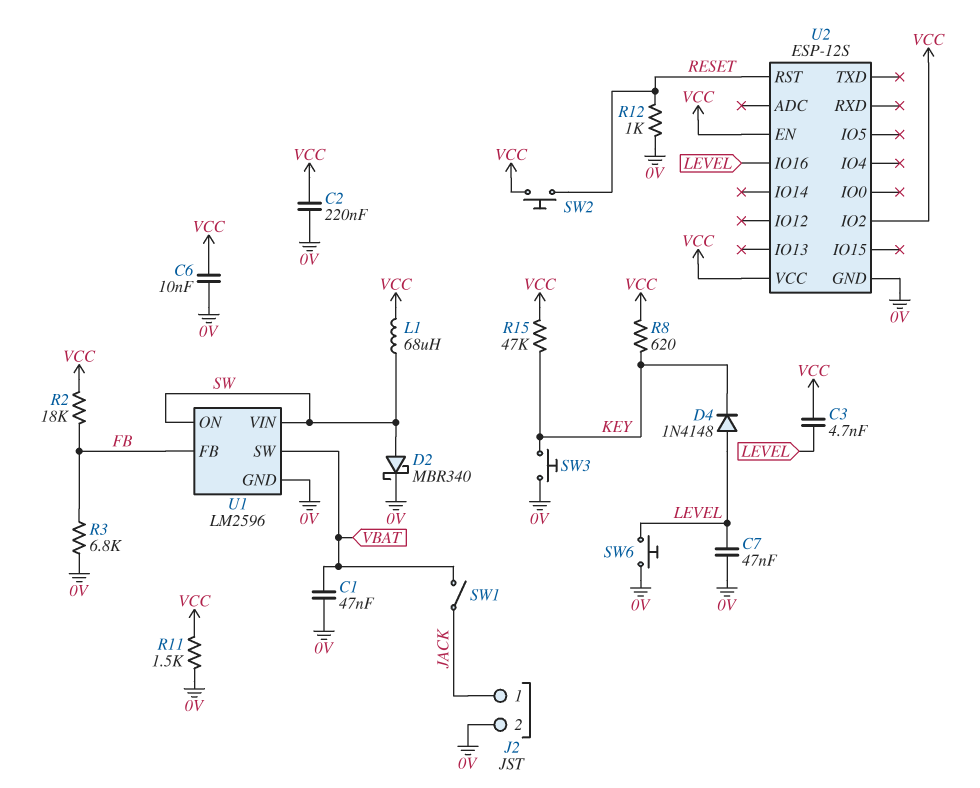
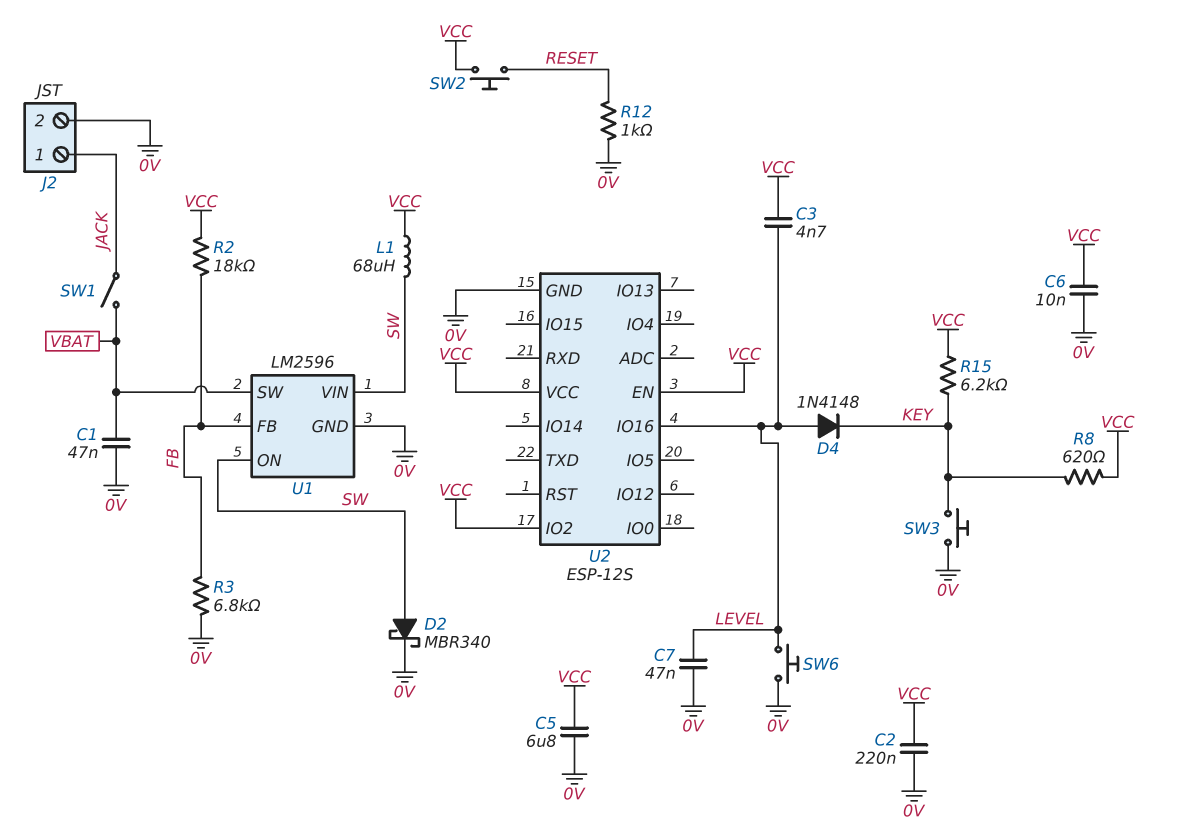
C5: none -> 6.8uF (0V, VCC)
R11: 1.5k (0V, VCC) -> none
R15: 47k (KEY, VCC) -> 6.2k (KEY, VCC)
U2 pin RST: RESET -> none

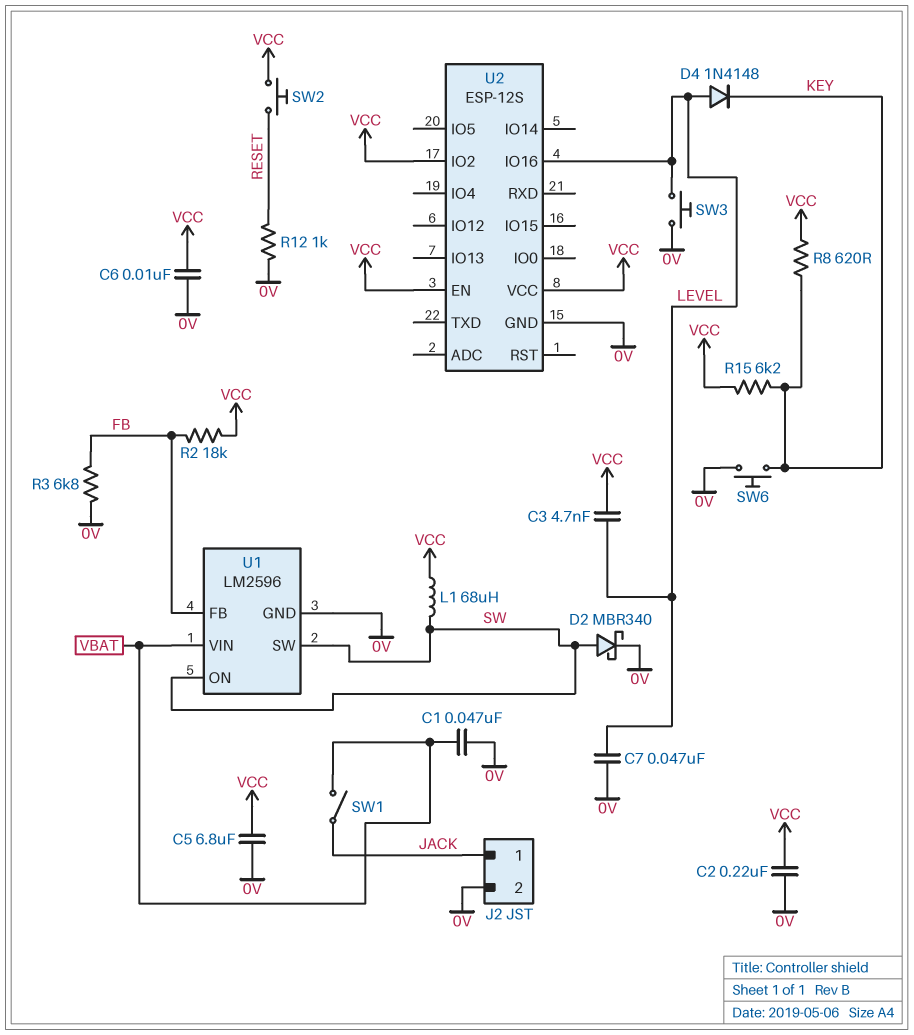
SW3: button (0V, KEY) -> button (0V, LEVEL)
SW6: button (0V, LEVEL) -> button (0V, KEY)
U1 pin SW: VBAT -> SW
U1 pin VIN: SW -> VBAT

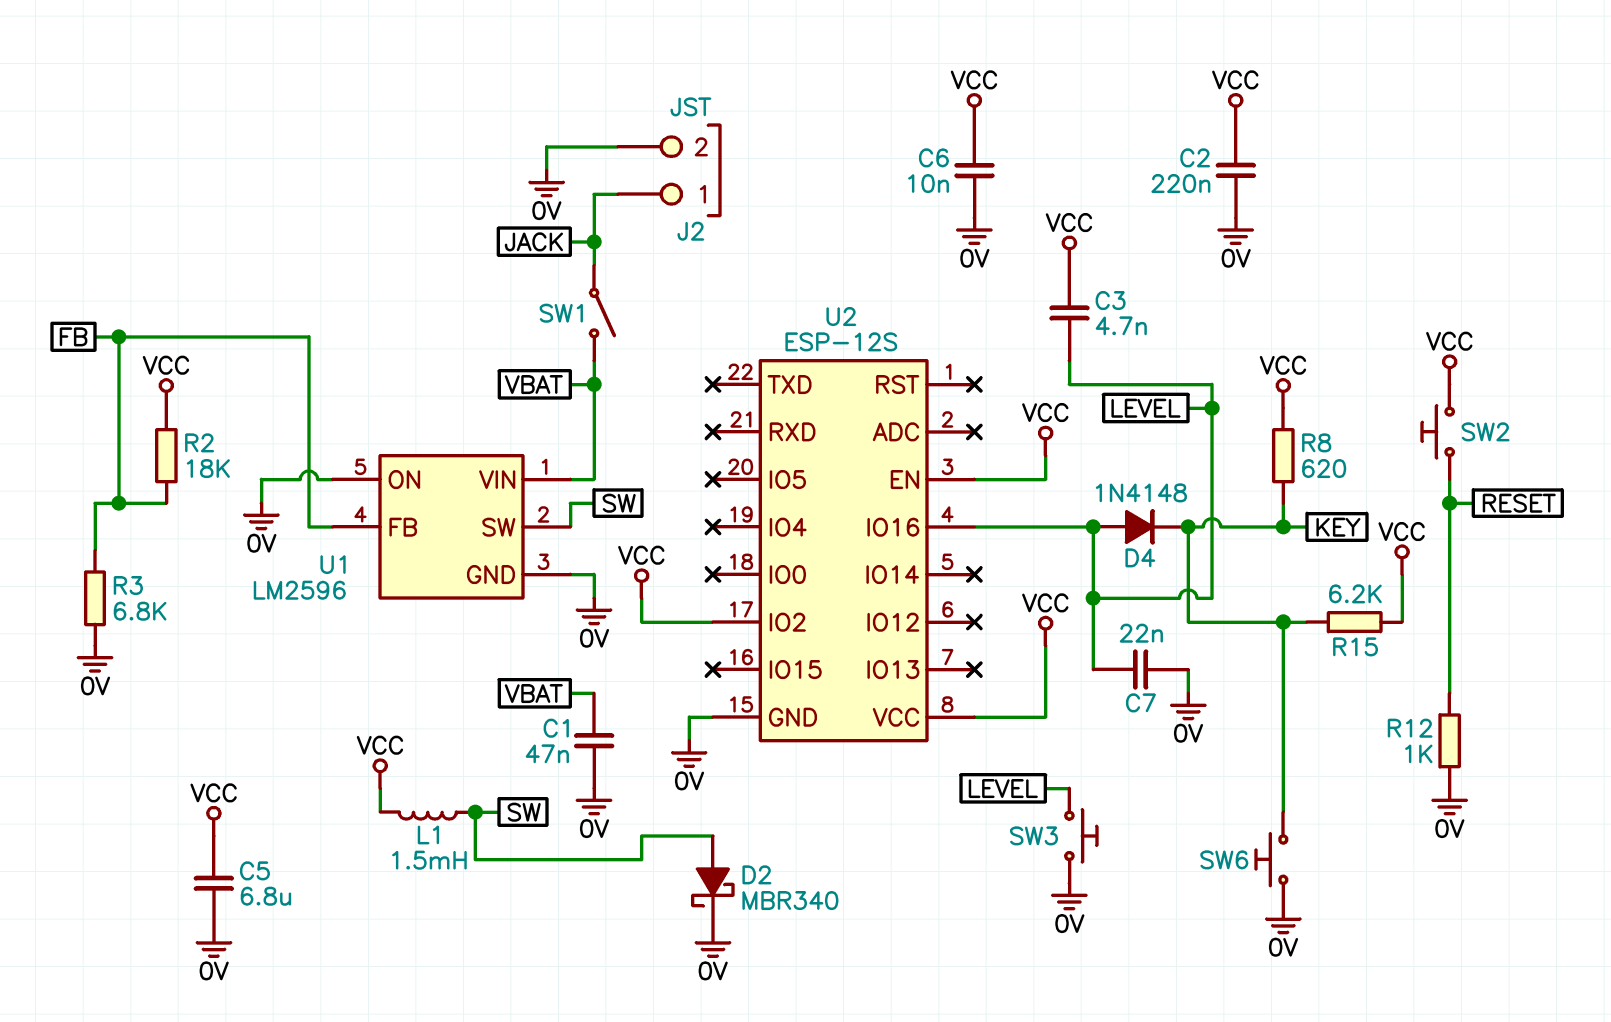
C7: 47nF (0V, LEVEL) -> 22nF (0V, LEVEL)
L1: 68uH (SW, VCC) -> 1.5mH (SW, VCC)
U1 pin ON: SW -> 0V

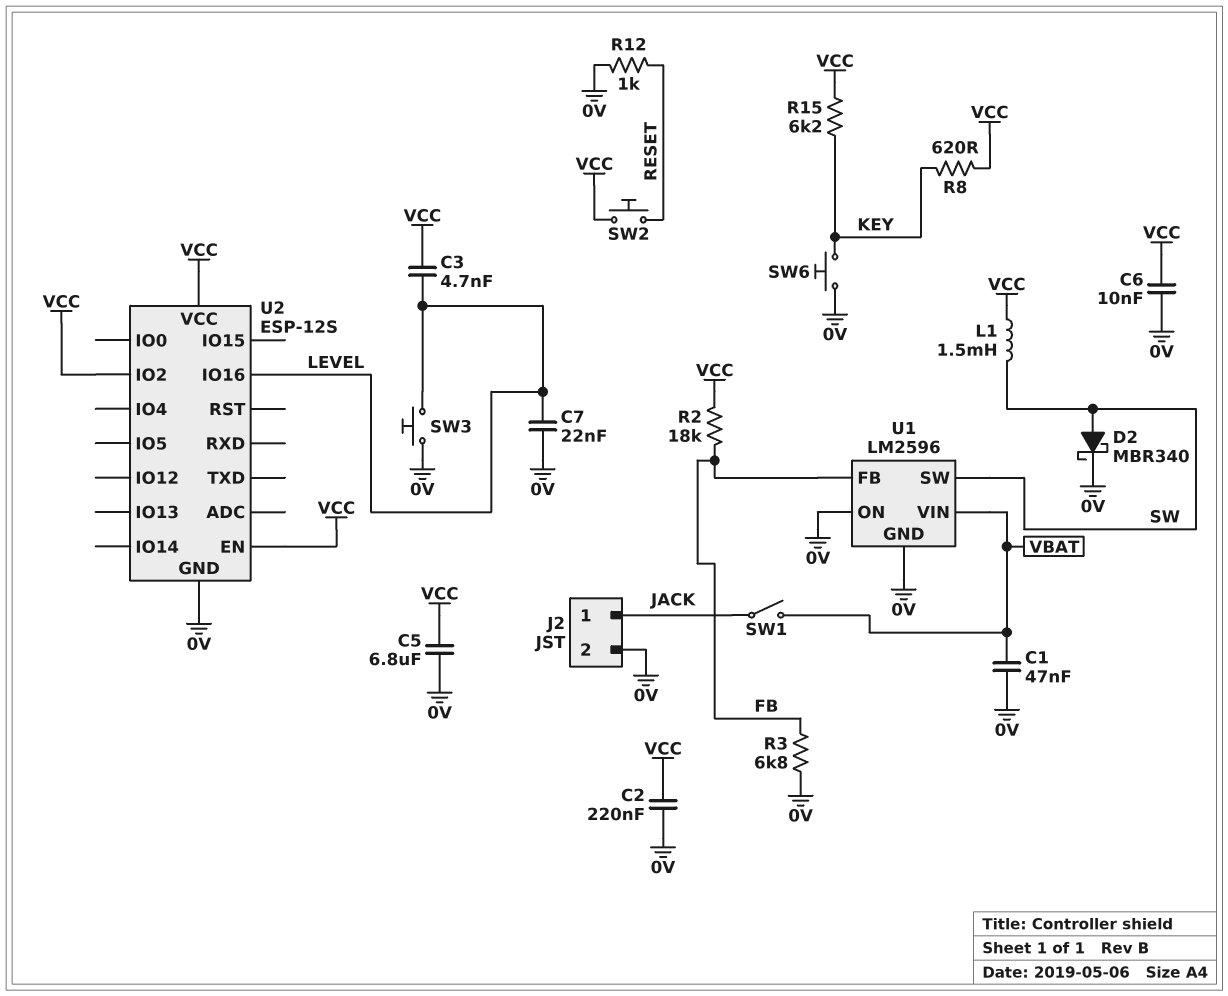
D4: diode 1N4148 (A LEVEL, K KEY) -> none

